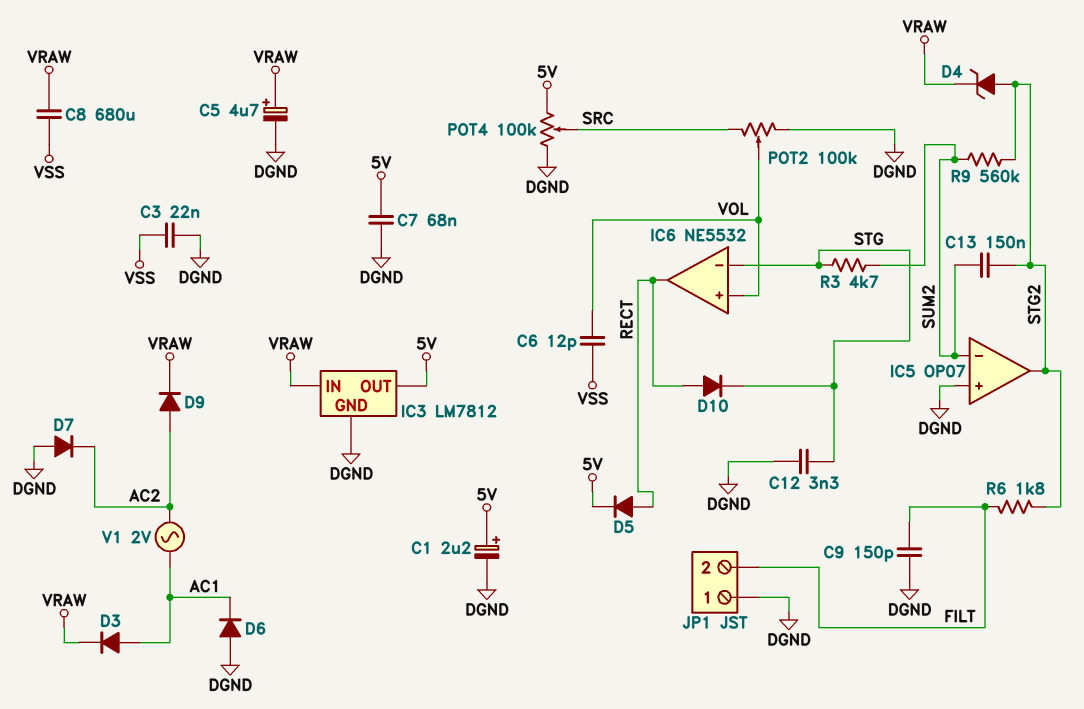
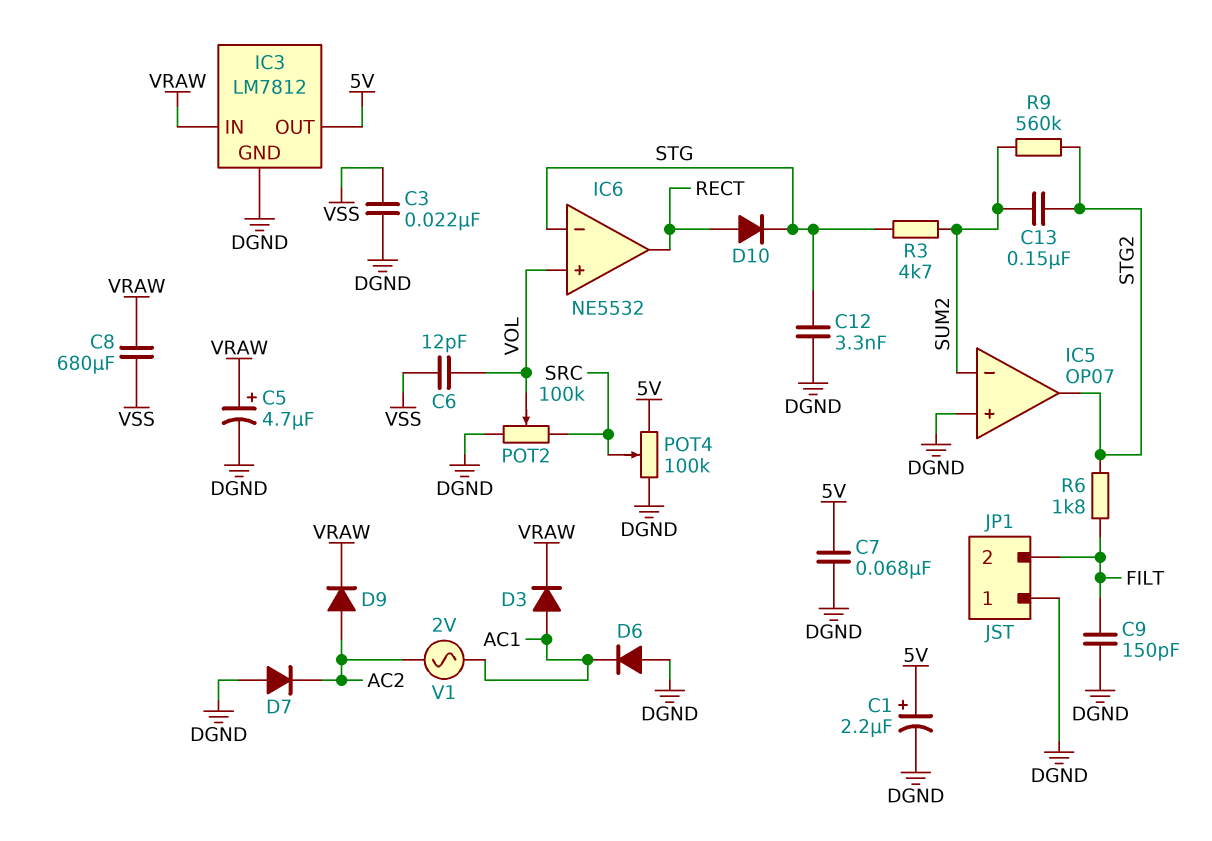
D4: zener (A STG2, K VRAW) -> none
D5: diode (A RECT, K 5V) -> none

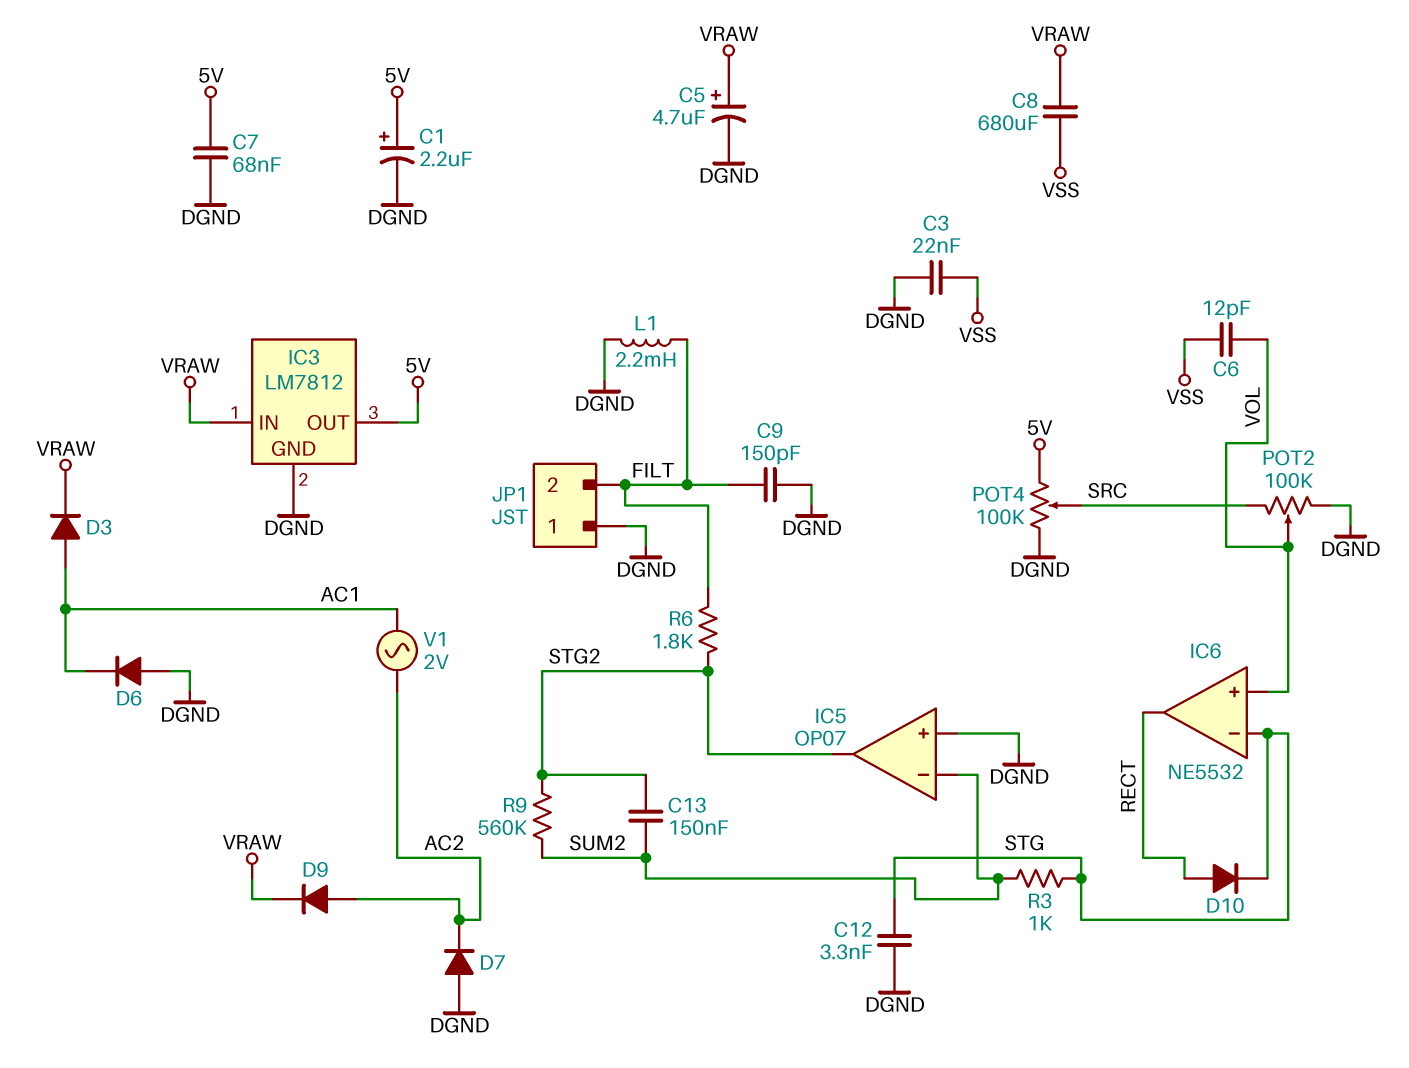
L1: none -> 2.2mH (DGND, FILT)
R3: 4.7k (STG, SUM2) -> 1k (STG, SUM2)

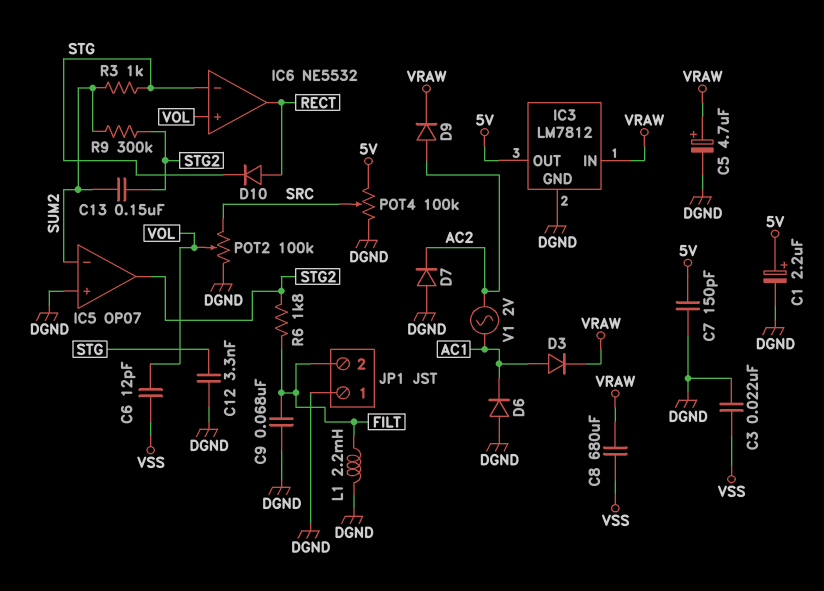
C7: 68nF (5V, DGND) -> 150pF (5V, DGND)
C9: 150pF (DGND, FILT) -> 68nF (DGND, FILT)
R9: 560k (STG2, SUM2) -> 300k (STG2, SUM2)

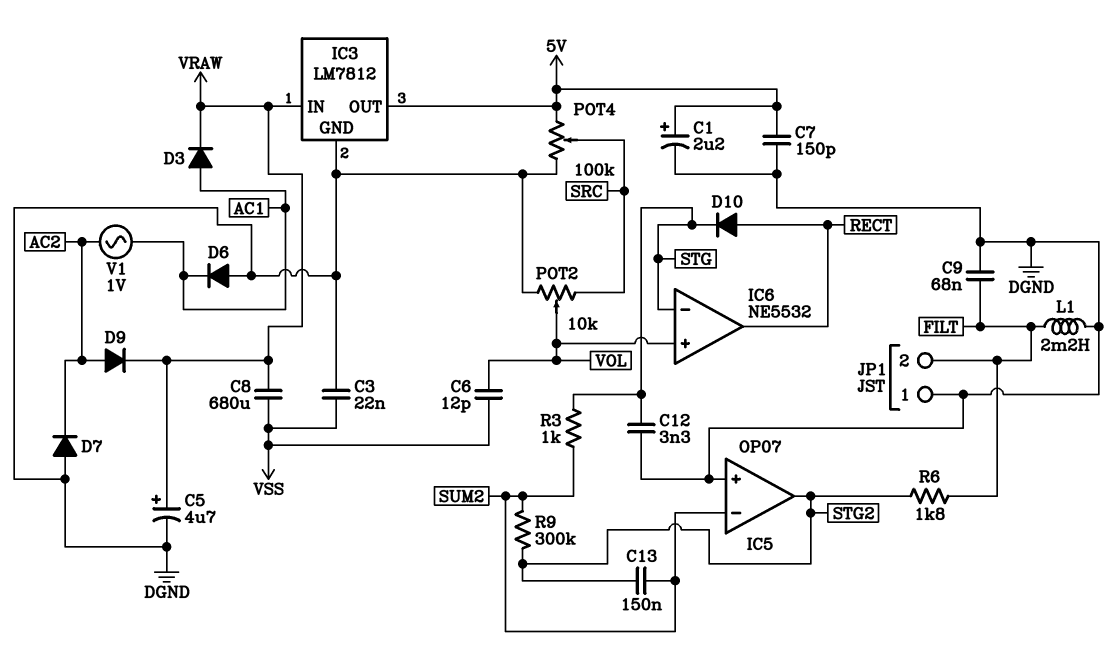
POT2: 100k (DGND, SRC, wiper VOL) -> 10k (DGND, SRC, wiper VOL)
V1: AC 2V (AC1, AC2) -> AC 1V (AC1, AC2)

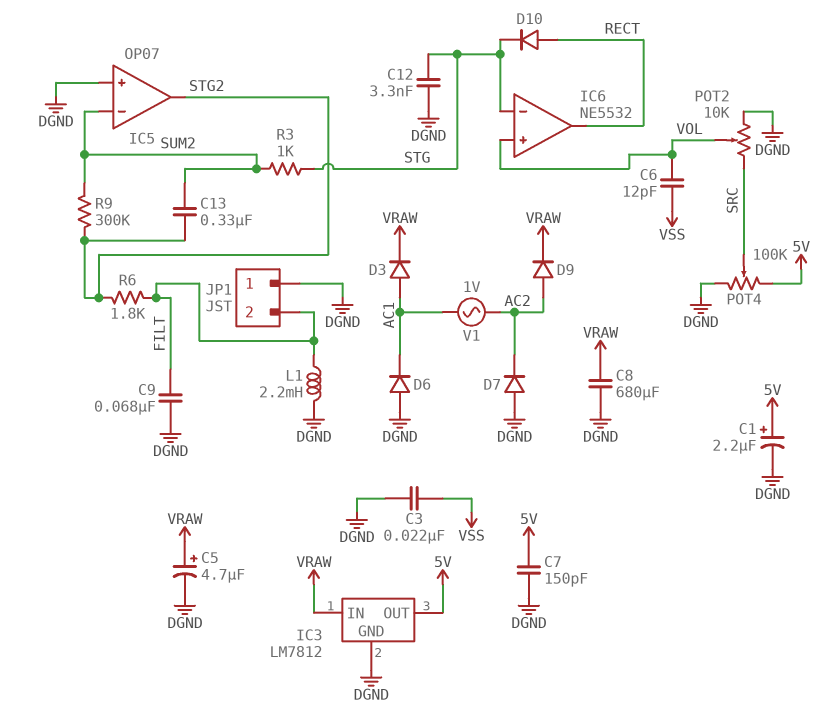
C8: 680uF (VRAW, VSS) -> 680uF (DGND, VRAW)
C13: 150nF (STG2, SUM2) -> 330nF (STG2, SUM2)

